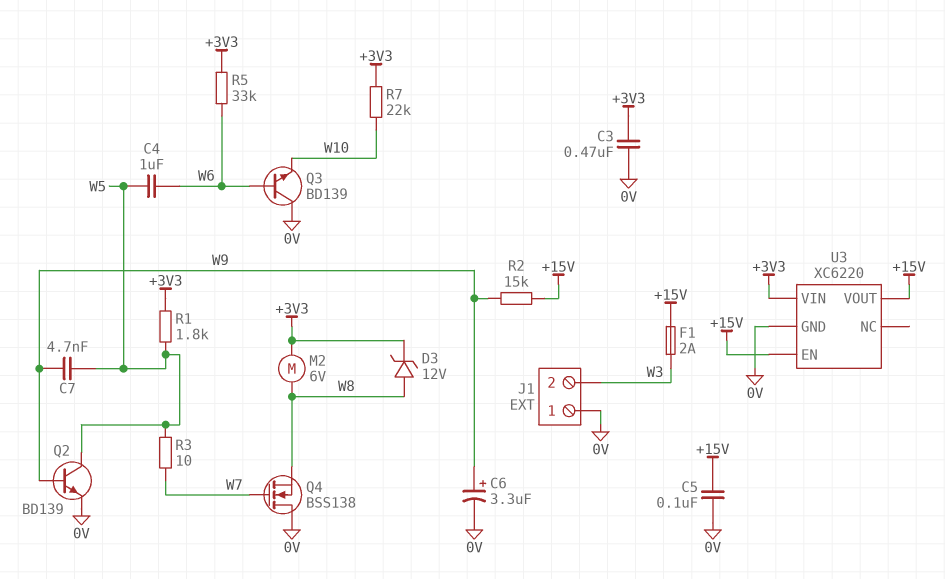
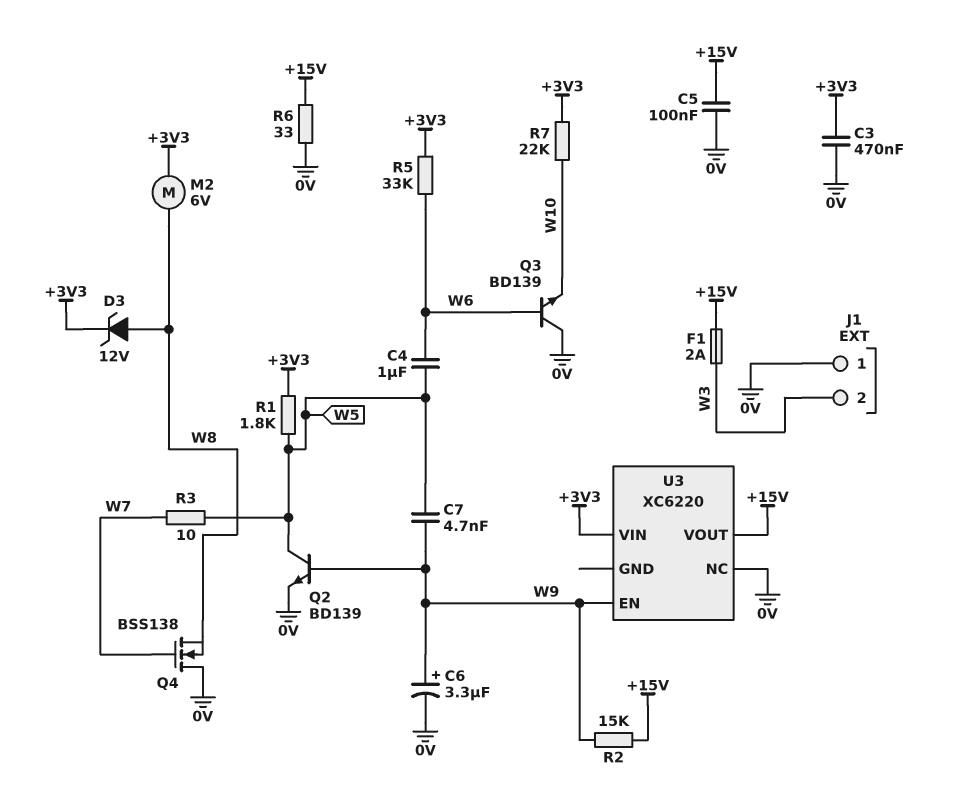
R6: none -> 33 (+15V, 0V)
U3 pin EN: +15V -> W9
U3 pin GND: 0V -> none
U3 pin NC: none -> 0V

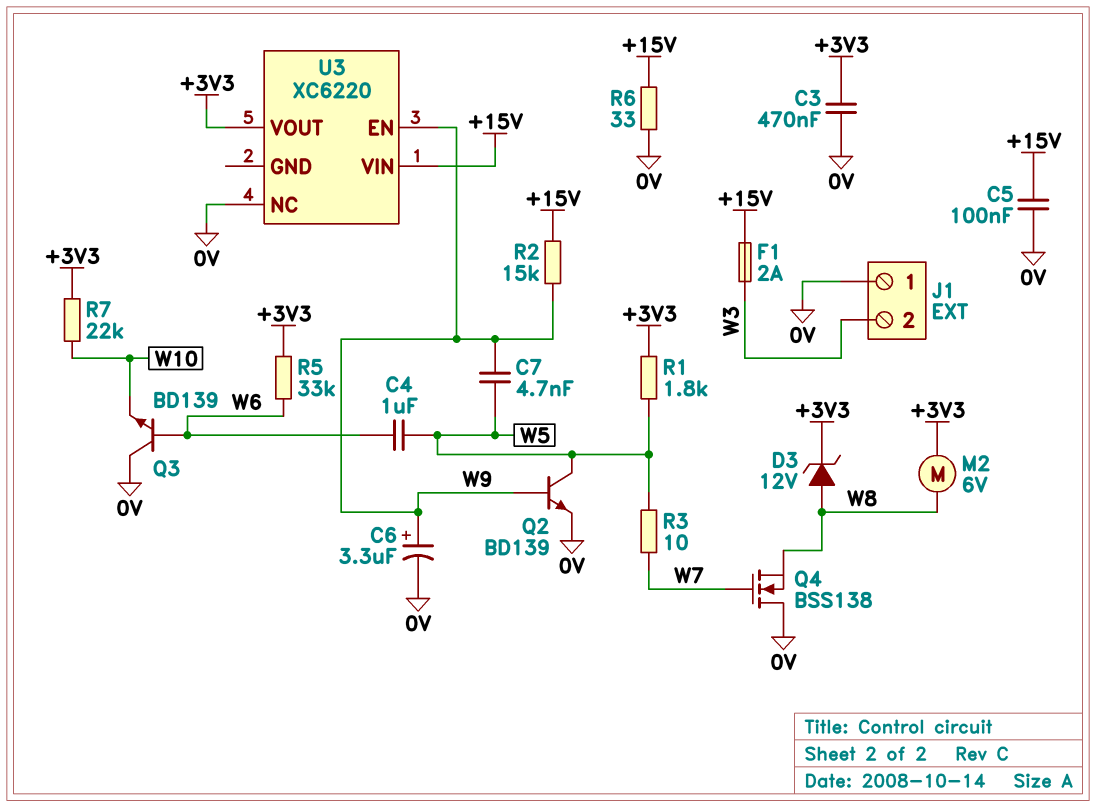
U3 pin VIN: +3V3 -> +15V
U3 pin VOUT: +15V -> +3V3

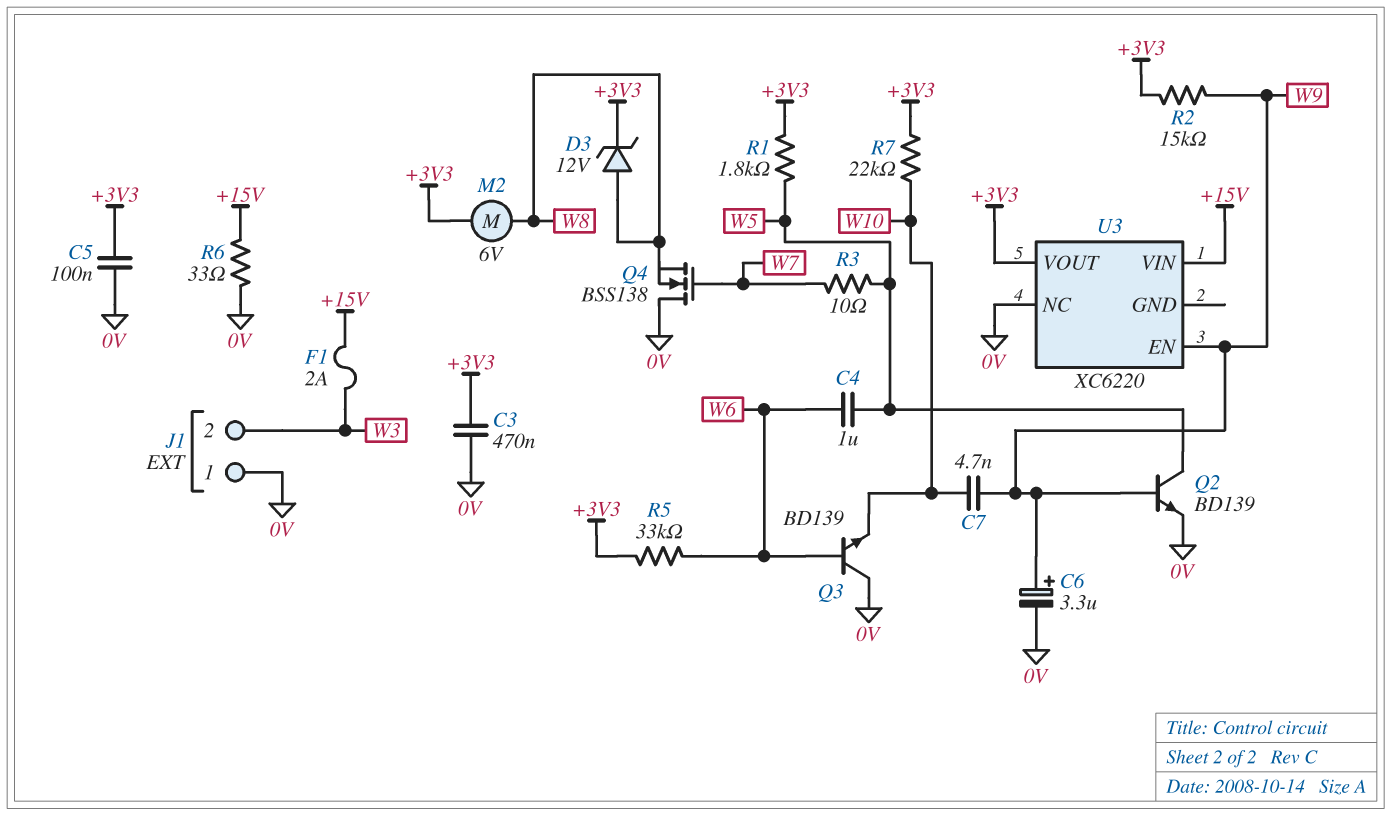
C5: 100nF (+15V, 0V) -> 100nF (+3V3, 0V)
C7: 4.7nF (W5, W9) -> 4.7nF (W9, W10)
R2: 15k (+15V, W9) -> 15k (+3V3, W9)

